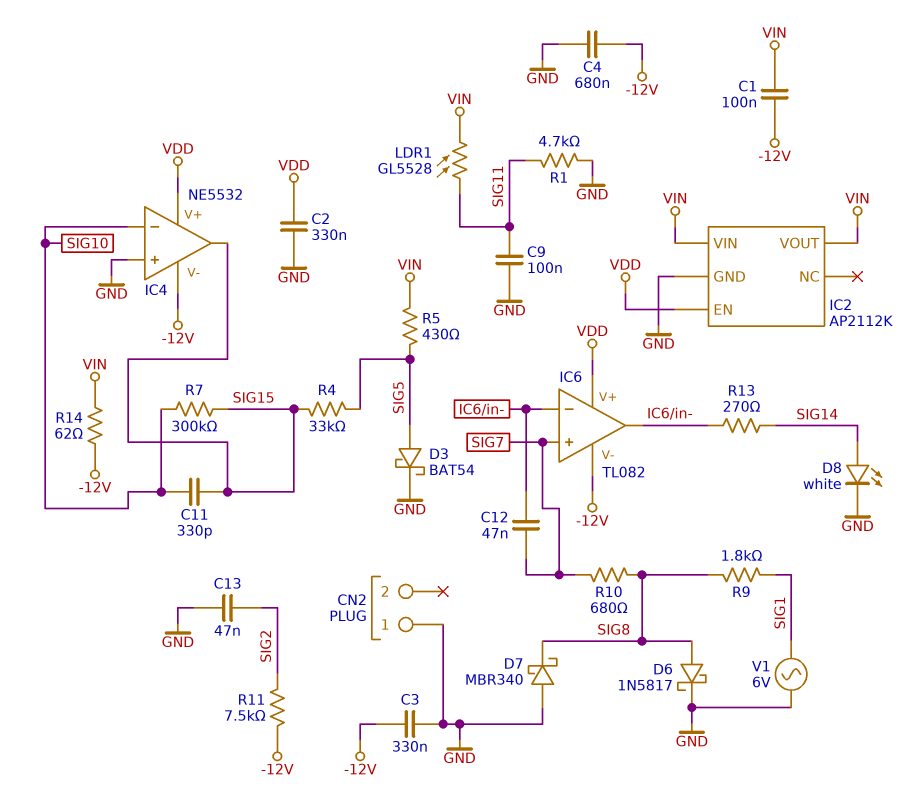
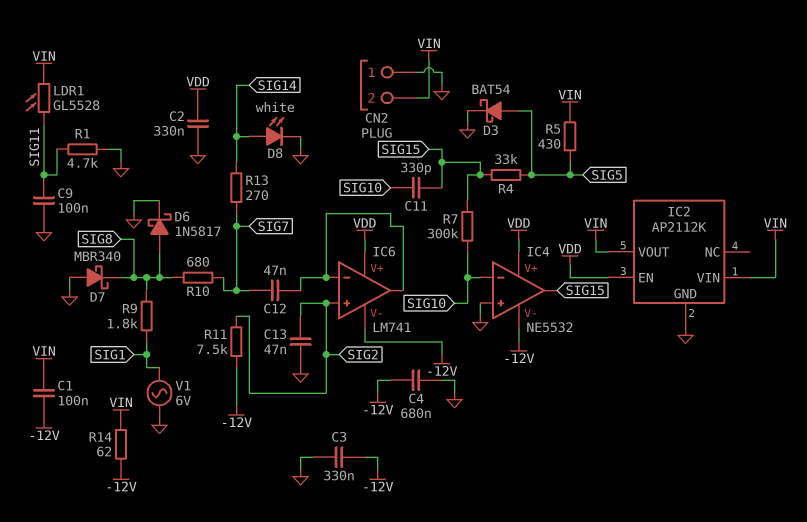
CN2 pin 2: none -> VIN
IC6: TL082 -> LM741
IC6 pin in+: SIG7 -> SIG2
R13: 270 (IC6/in-, SIG14) -> 270 (SIG7, SIG14)

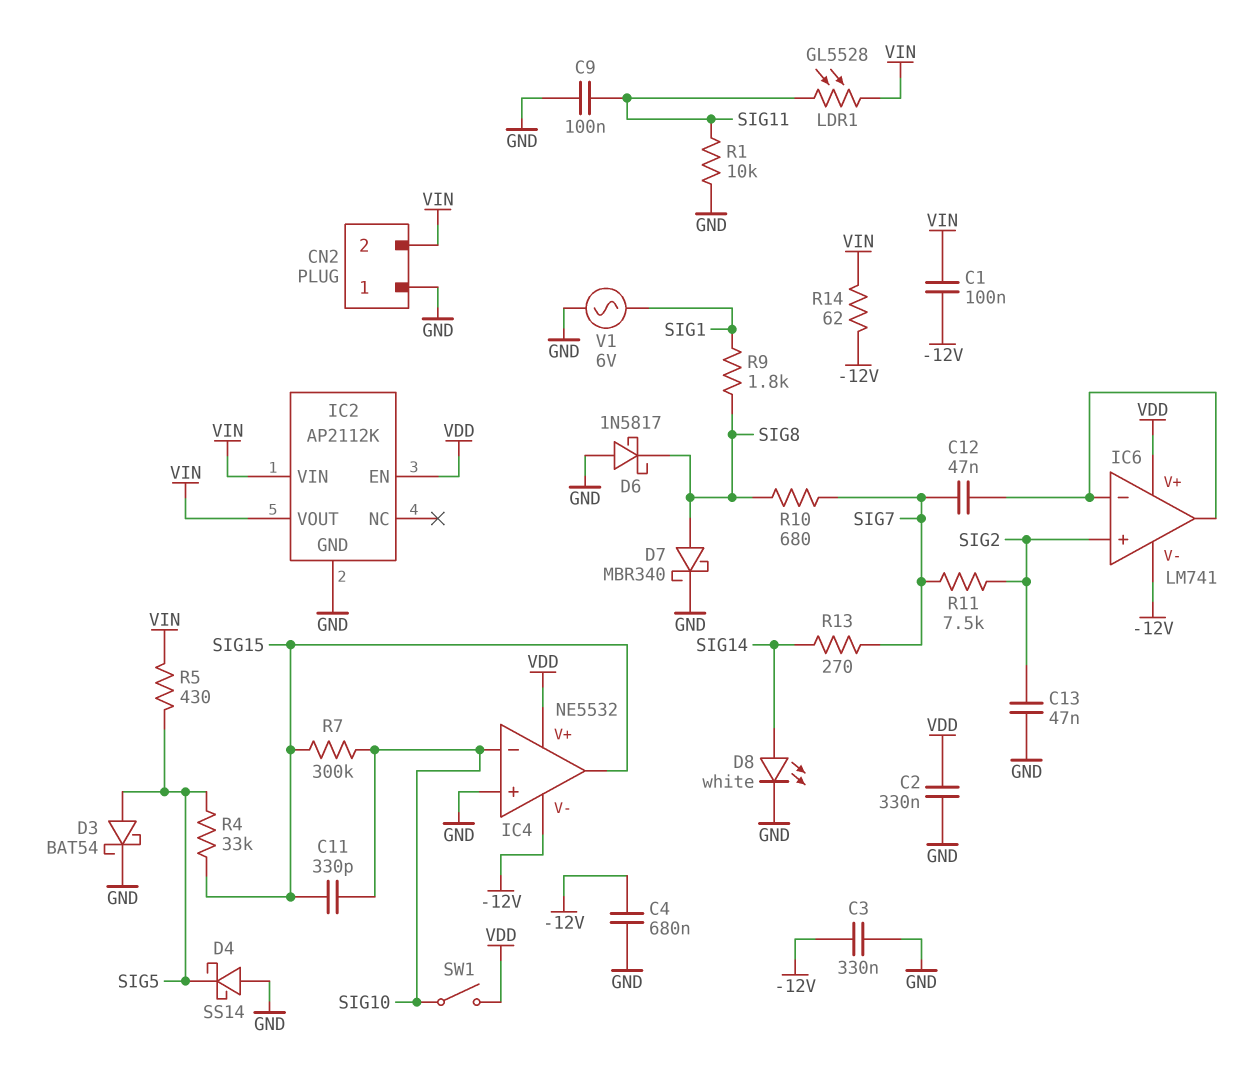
D4: none -> schottky SS14 (A GND, K SIG5)
D6: schottky 1N5817 (A SIG8, K GND) -> schottky 1N5817 (A GND, K SIG8)
D7: schottky MBR340 (A GND, K SIG8) -> schottky MBR340 (A SIG8, K GND)
R1: 4.7k (GND, SIG11) -> 10k (GND, SIG11)
R11: 7.5k (-12V, SIG2) -> 7.5k (SIG2, SIG7)
SW1: none -> switch (SIG10, VDD)

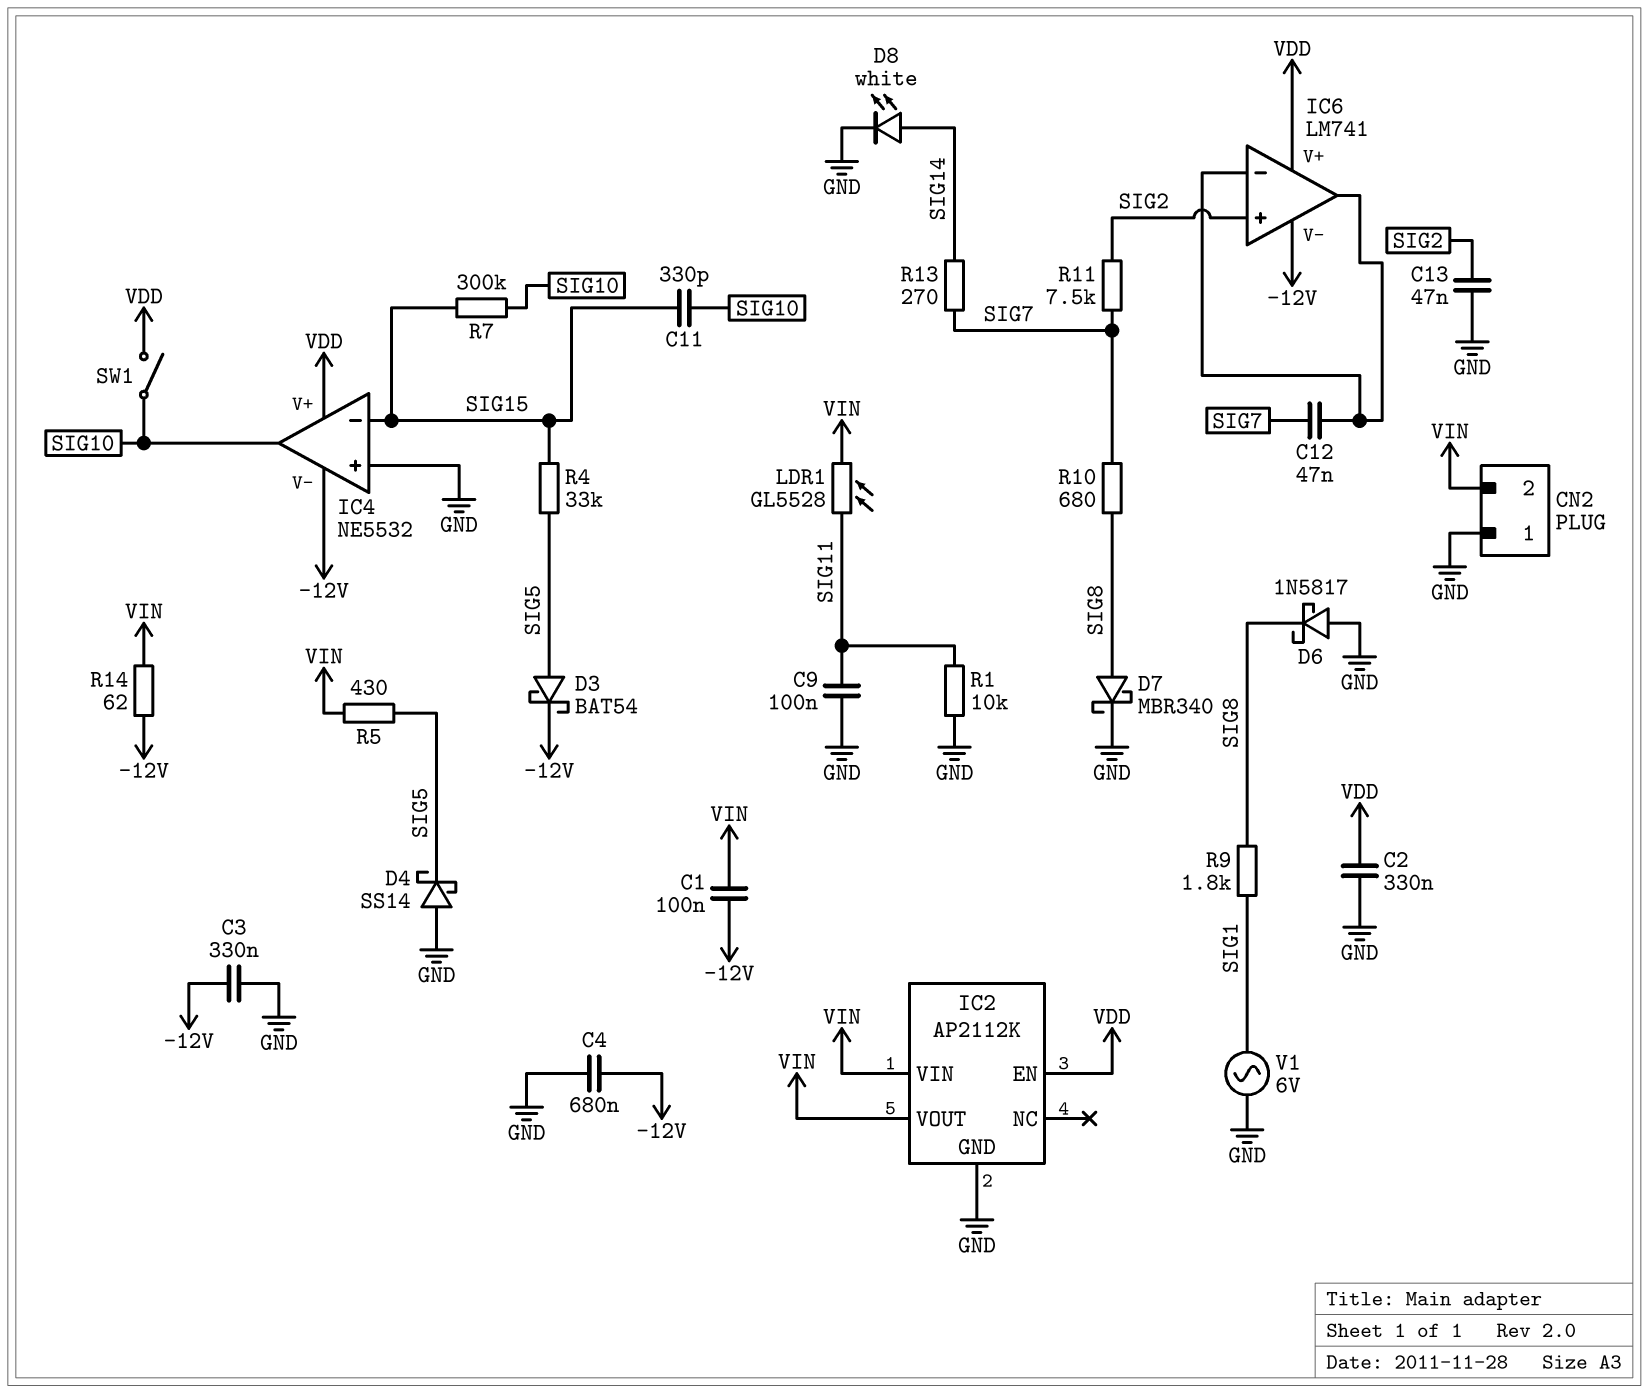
D3: schottky BAT54 (A SIG5, K GND) -> schottky BAT54 (A SIG5, K -12V)
IC4 pin in-: SIG10 -> SIG15
IC4 pin out: SIG15 -> SIG10

